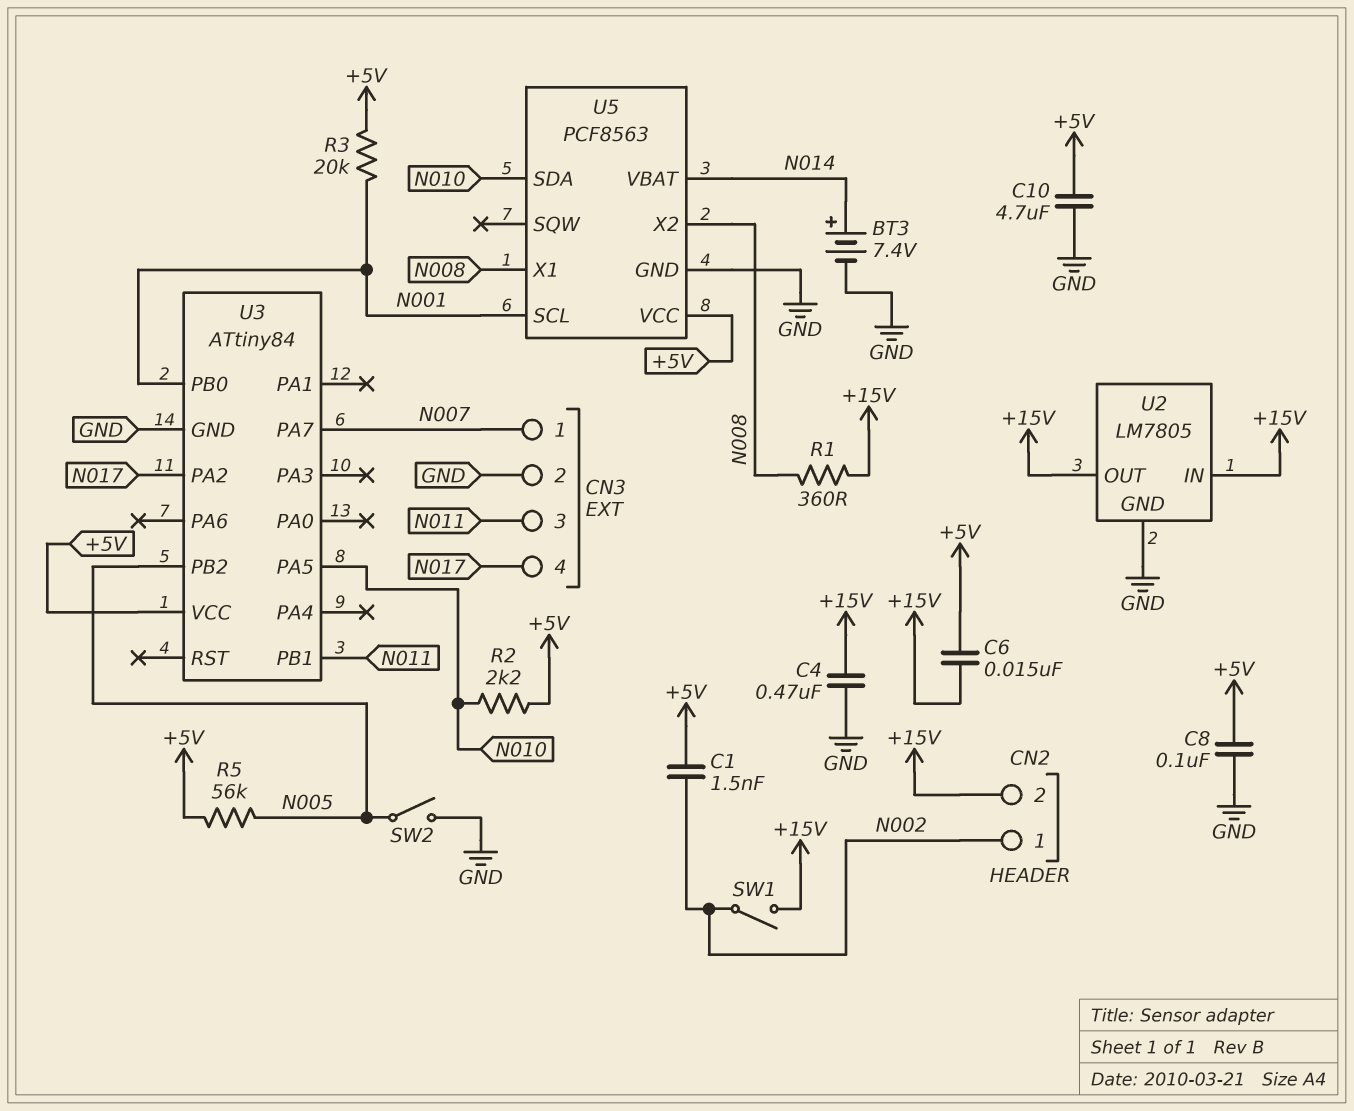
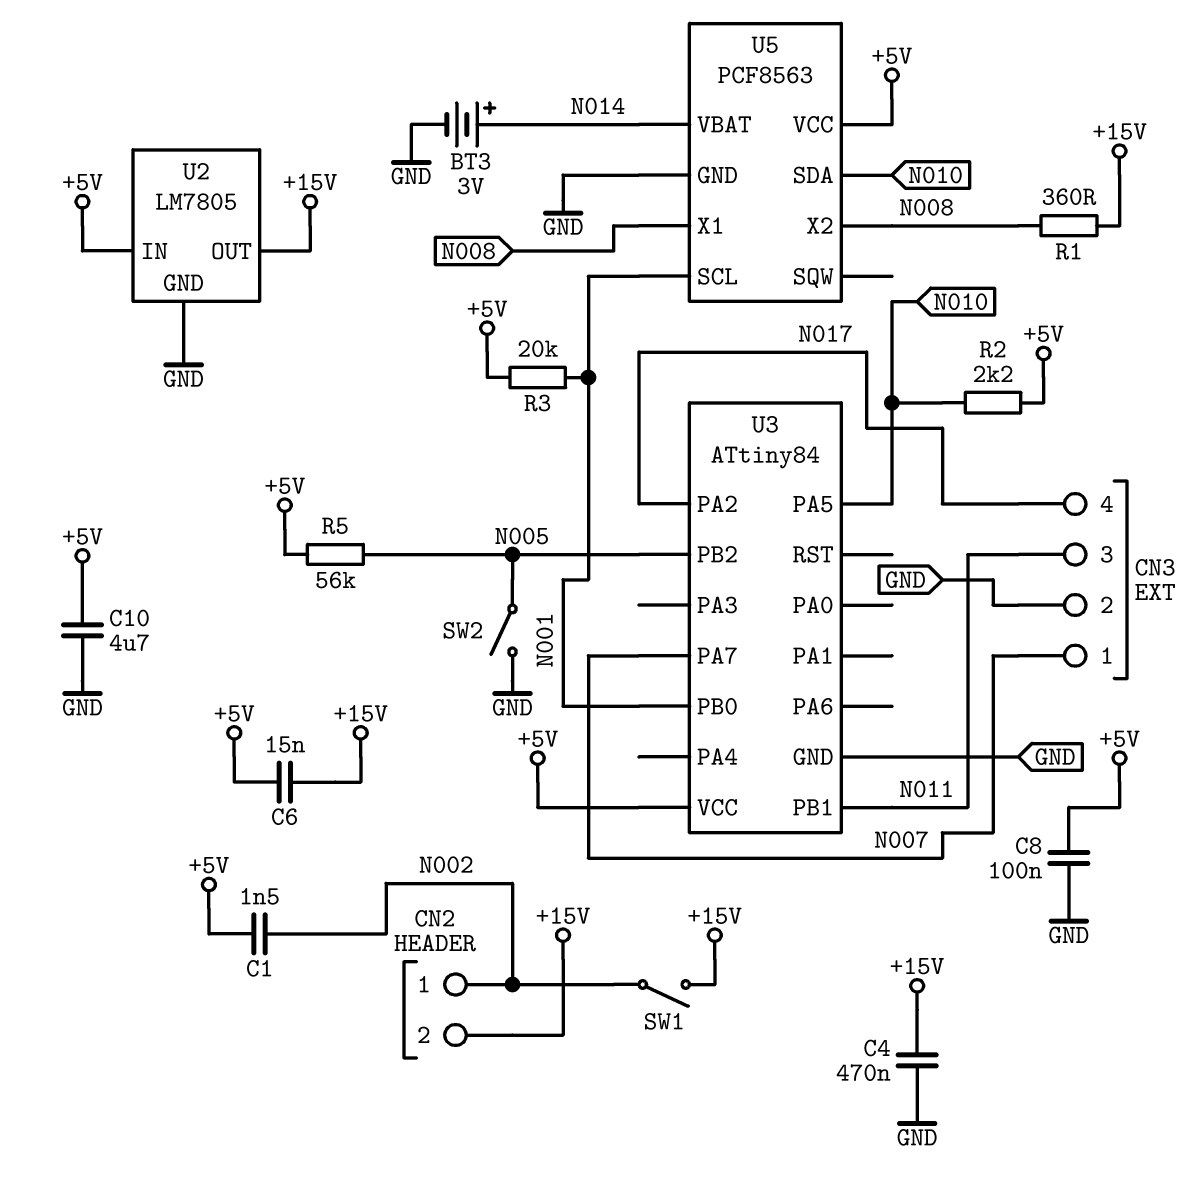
BT3: 7.4V (plus N014, minus GND) -> 3V (plus N014, minus GND)
U2 pin IN: +15V -> +5V

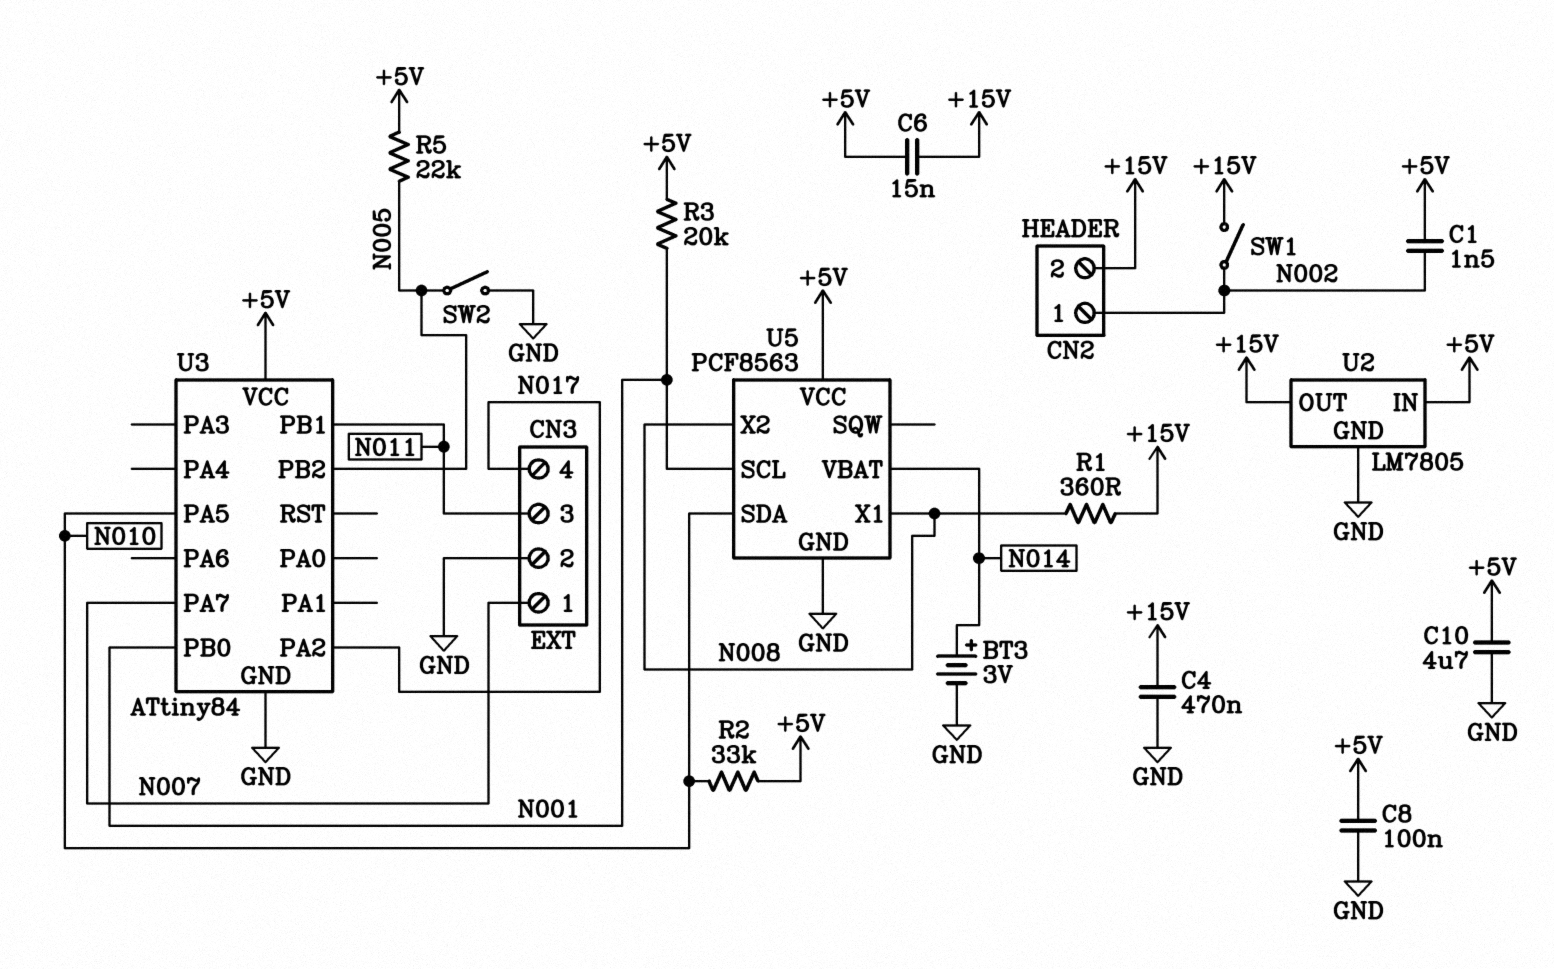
R2: 2.2k (+5V, N010) -> 33k (+5V, N010)
R5: 56k (+5V, N005) -> 22k (+5V, N005)

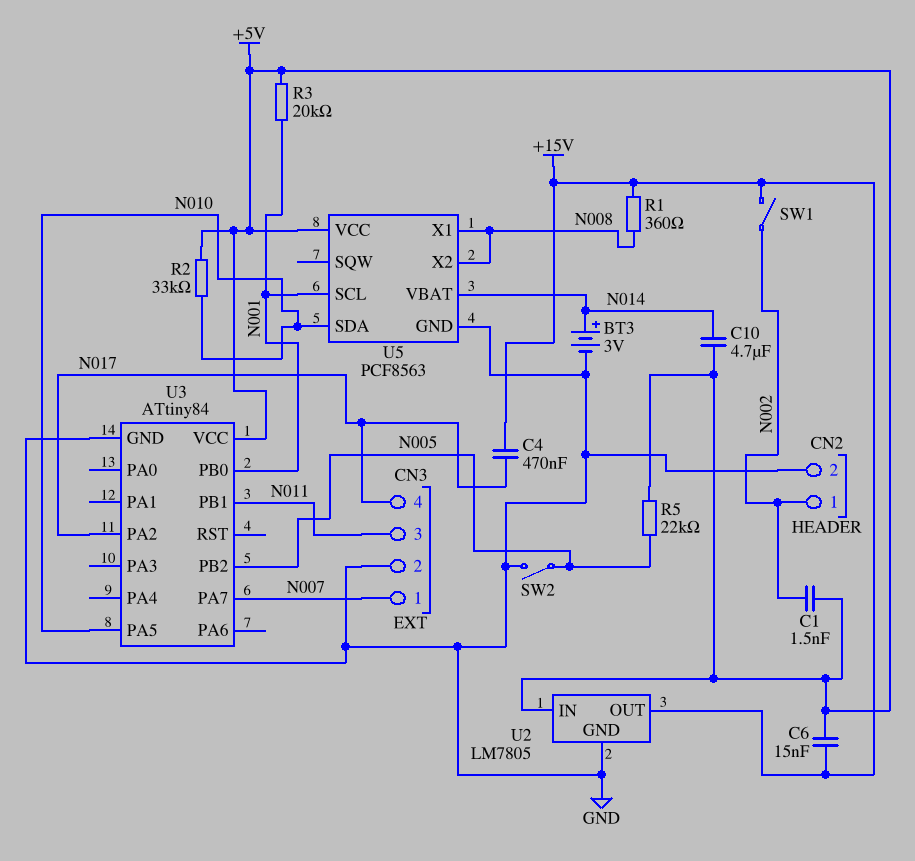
C4: 470nF (+15V, GND) -> 470nF (+15V, N017)
C8: 100nF (+5V, GND) -> none
C10: 4.7uF (+5V, GND) -> 4.7uF (+5V, N014)
CN2 pin 2: +15V -> GND

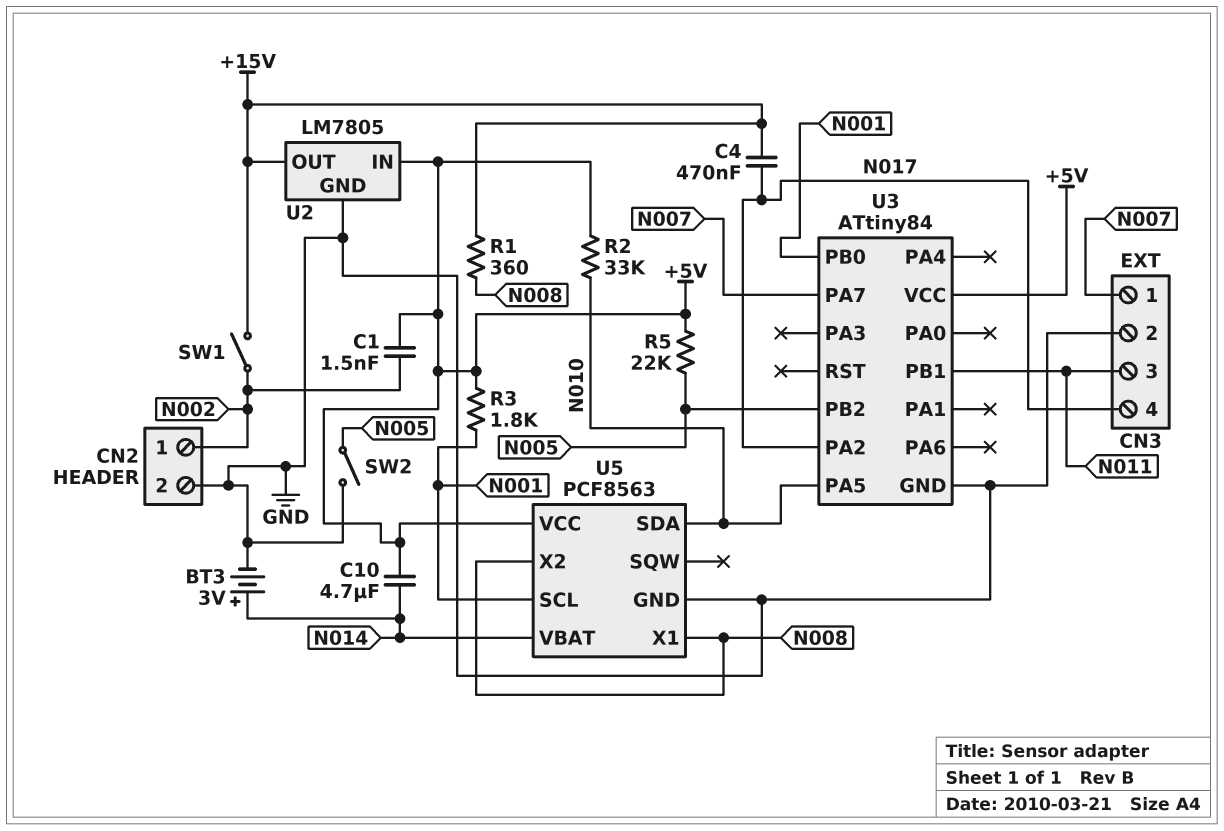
C6: 15nF (+5V, +15V) -> none
R3: 20k (+5V, N001) -> 1.8k (+5V, N001)

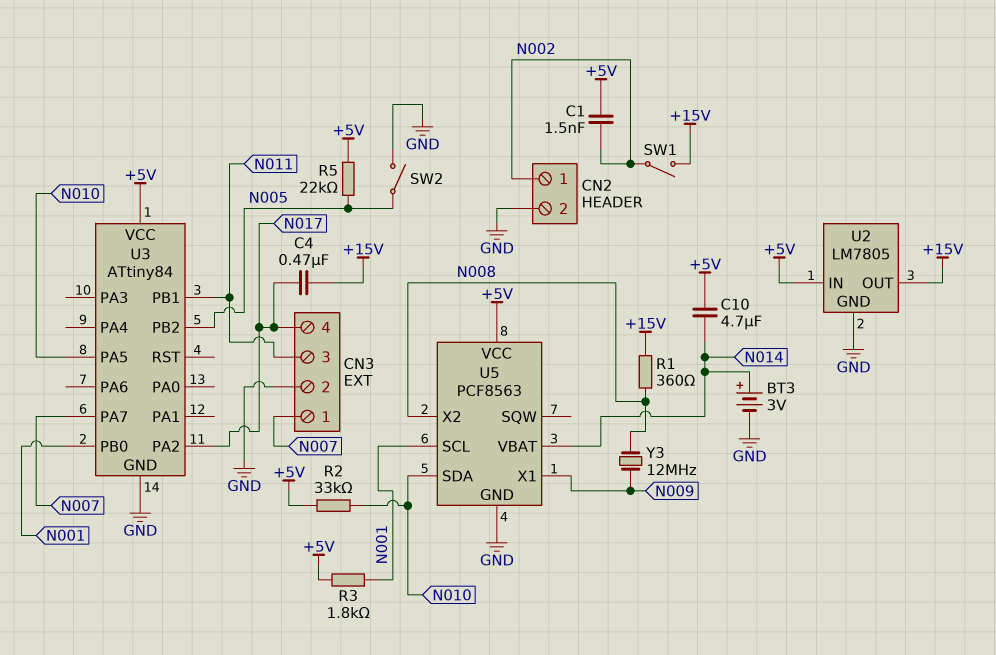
U5 pin X1: N008 -> N009
Y3: none -> 12MHz (N008, N009)

